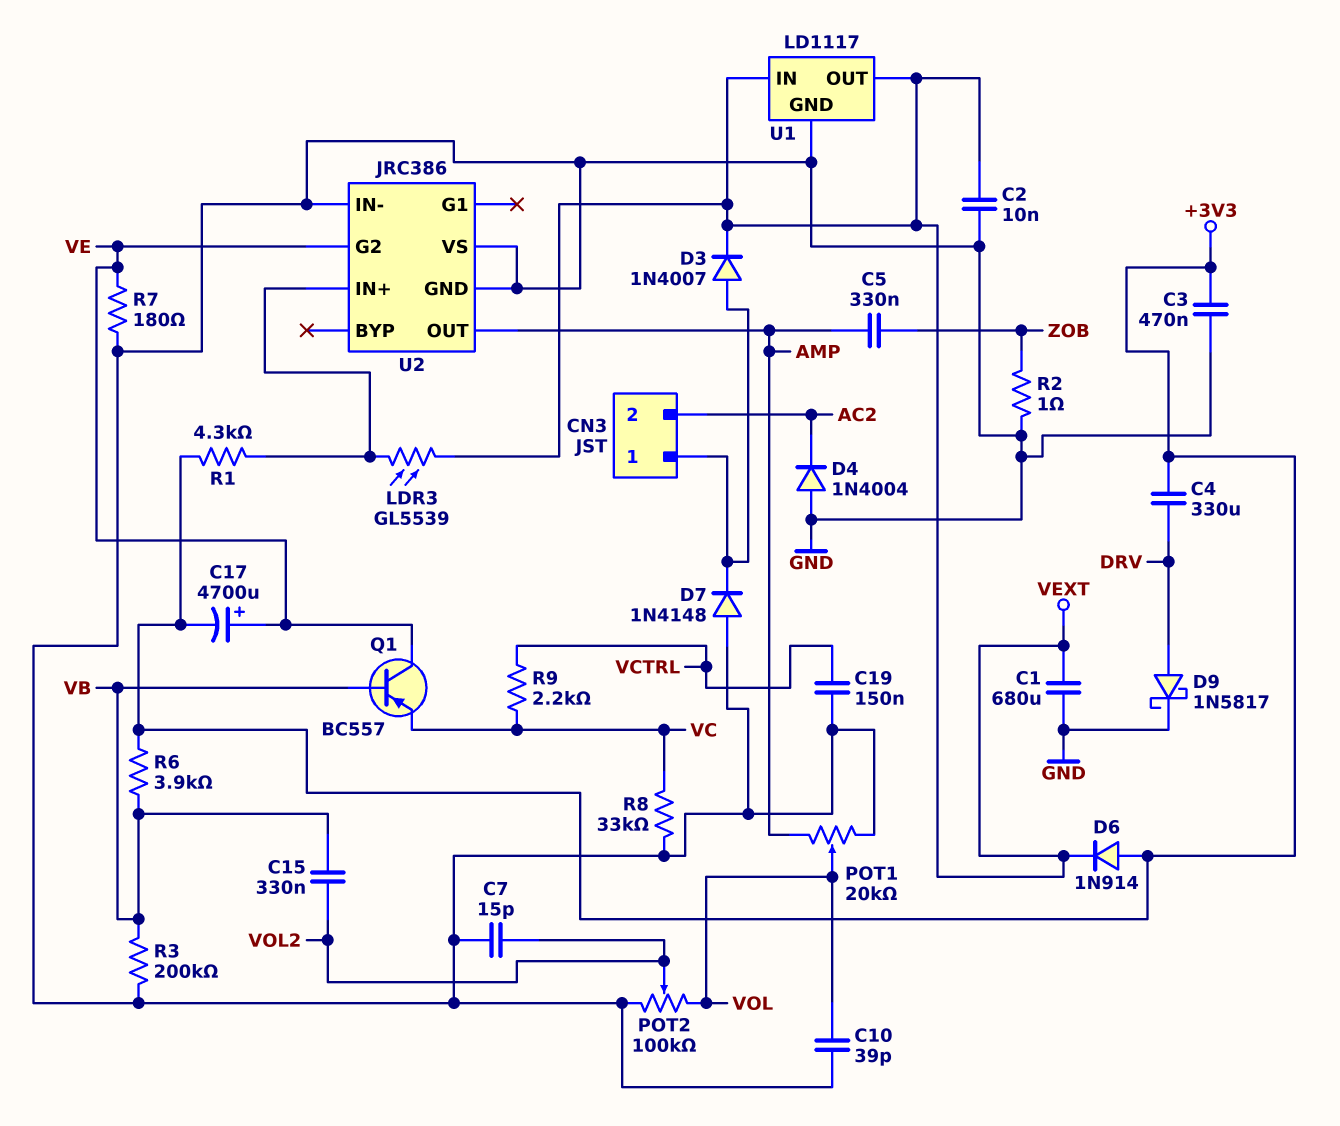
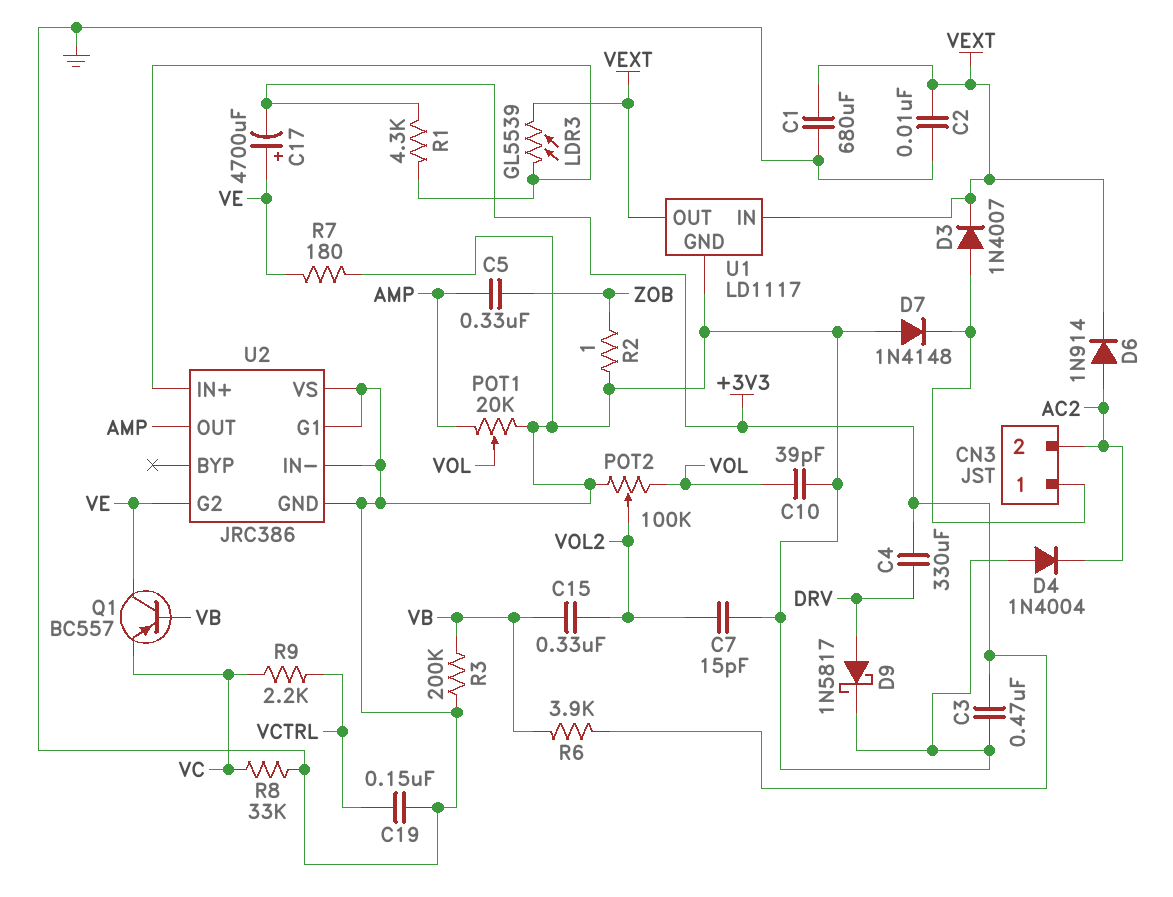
D6: diode 1N914 (A +3V3, K VEXT) -> diode 1N914 (A AC2, K VEXT)
U2 pin G1: none -> GND

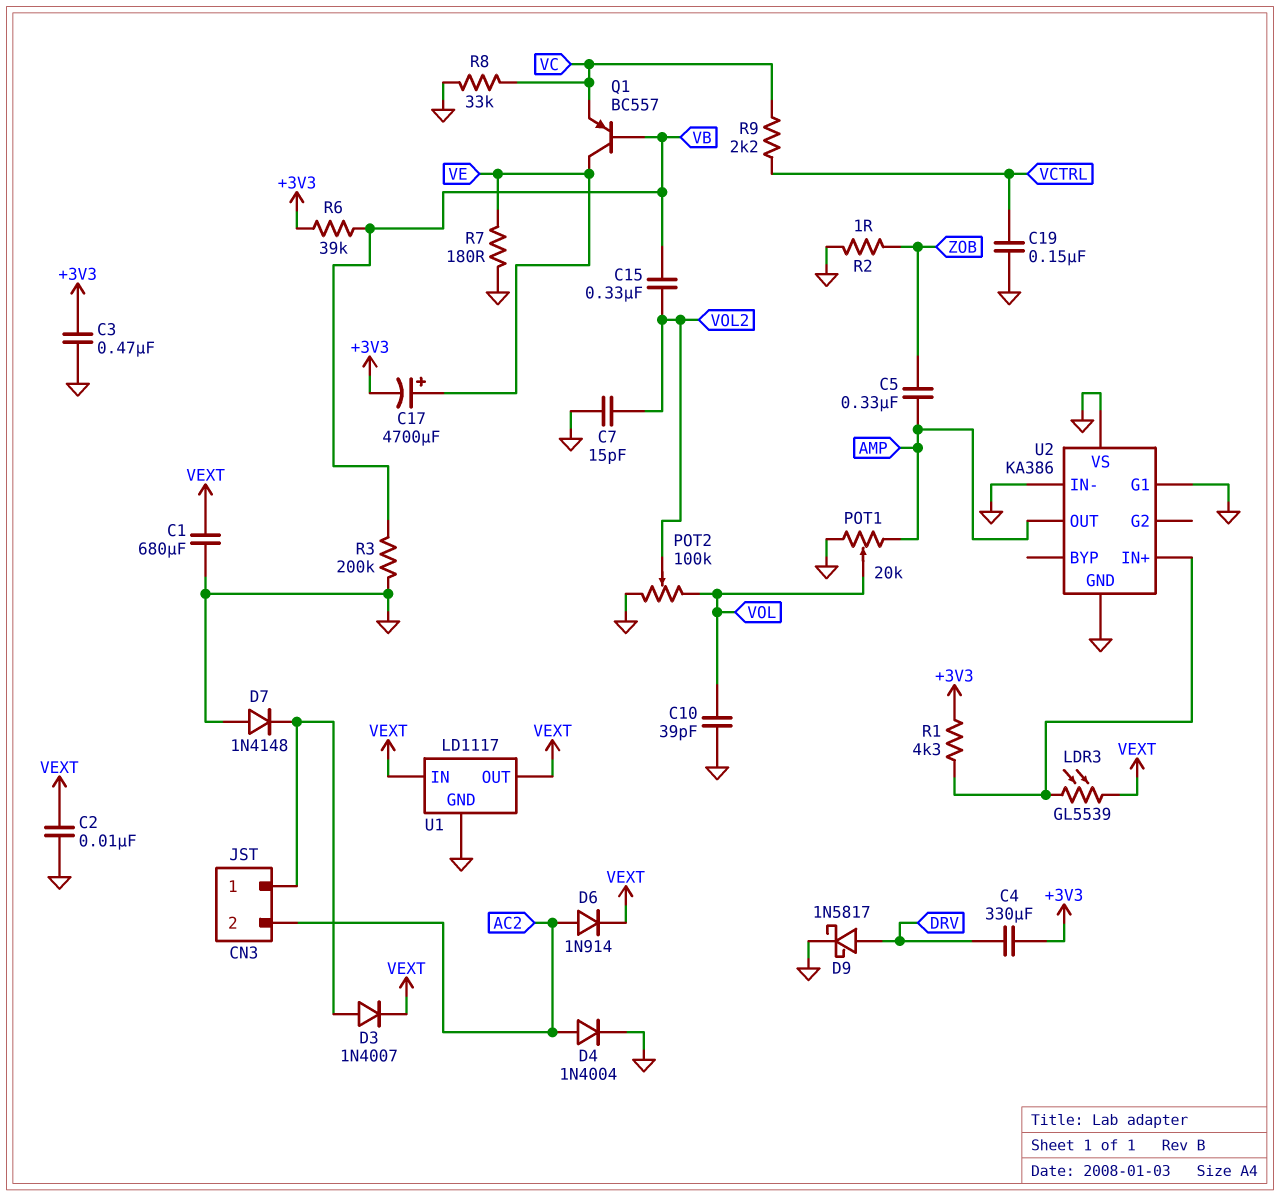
D4: diode 1N4004 (A GND, K AC2) -> diode 1N4004 (A AC2, K GND)
R6: 3.9k (+3V3, VB) -> 39k (+3V3, VB)
U2: JRC386 -> KA386
U2 pin G2: VE -> none

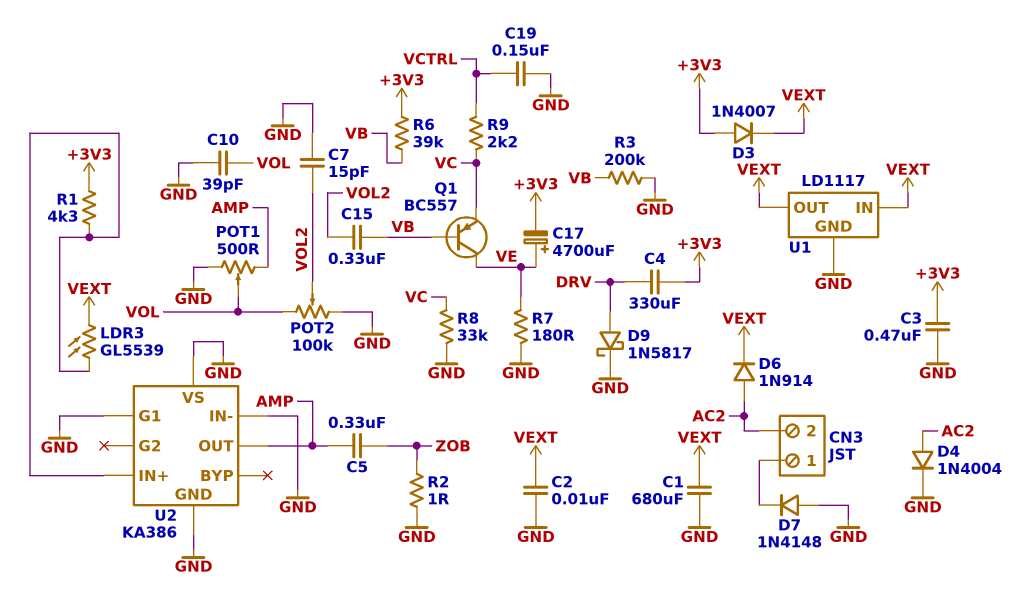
D3: diode 1N4007 (A CN3/1, K VEXT) -> diode 1N4007 (A +3V3, K VEXT)
POT1: 20k (AMP, GND, wiper VOL) -> 500 (AMP, GND, wiper VOL)

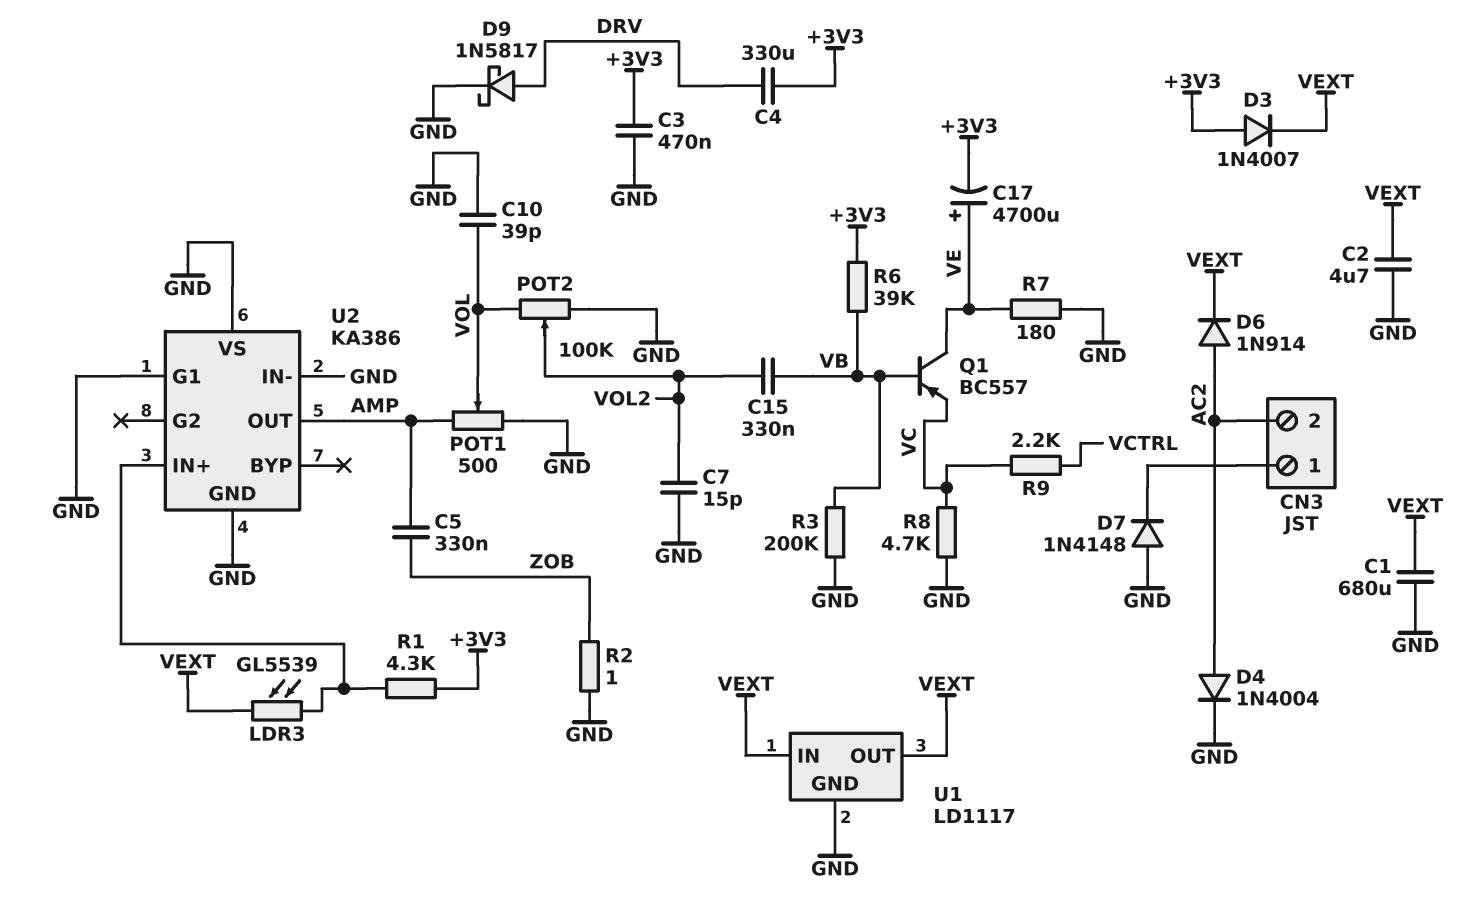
C2: 10nF (GND, VEXT) -> 4.7uF (GND, VEXT)
C19: 150nF (GND, VCTRL) -> none
R8: 33k (GND, VC) -> 4.7k (GND, VC)

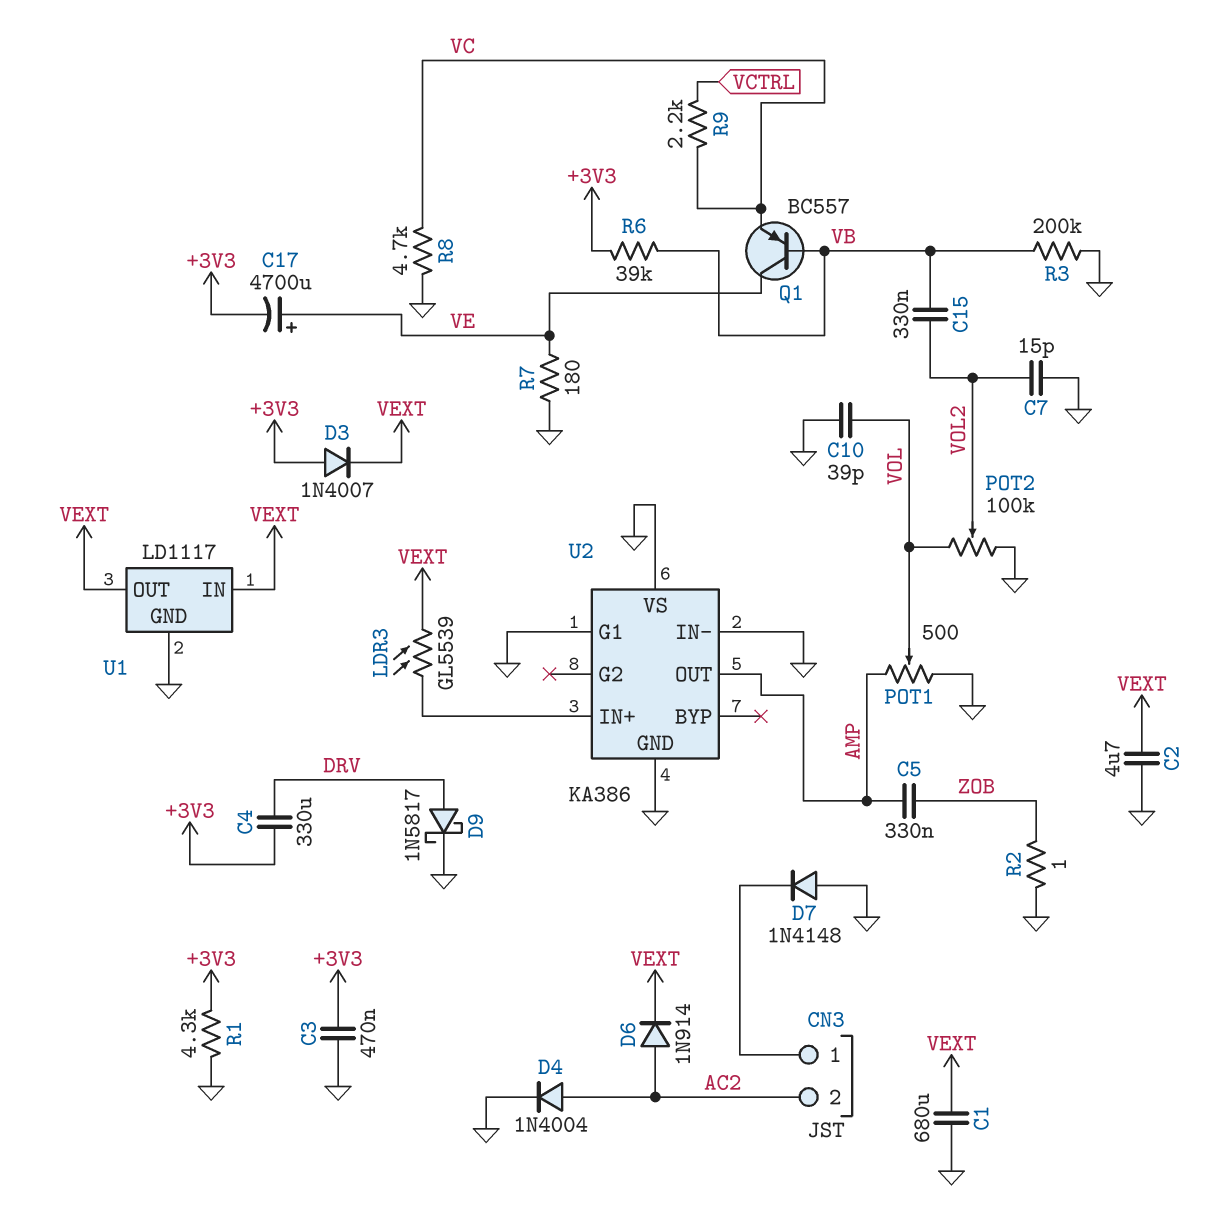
R1: 4.3k (+3V3, U2/IN+) -> 4.3k (+3V3, GND)

